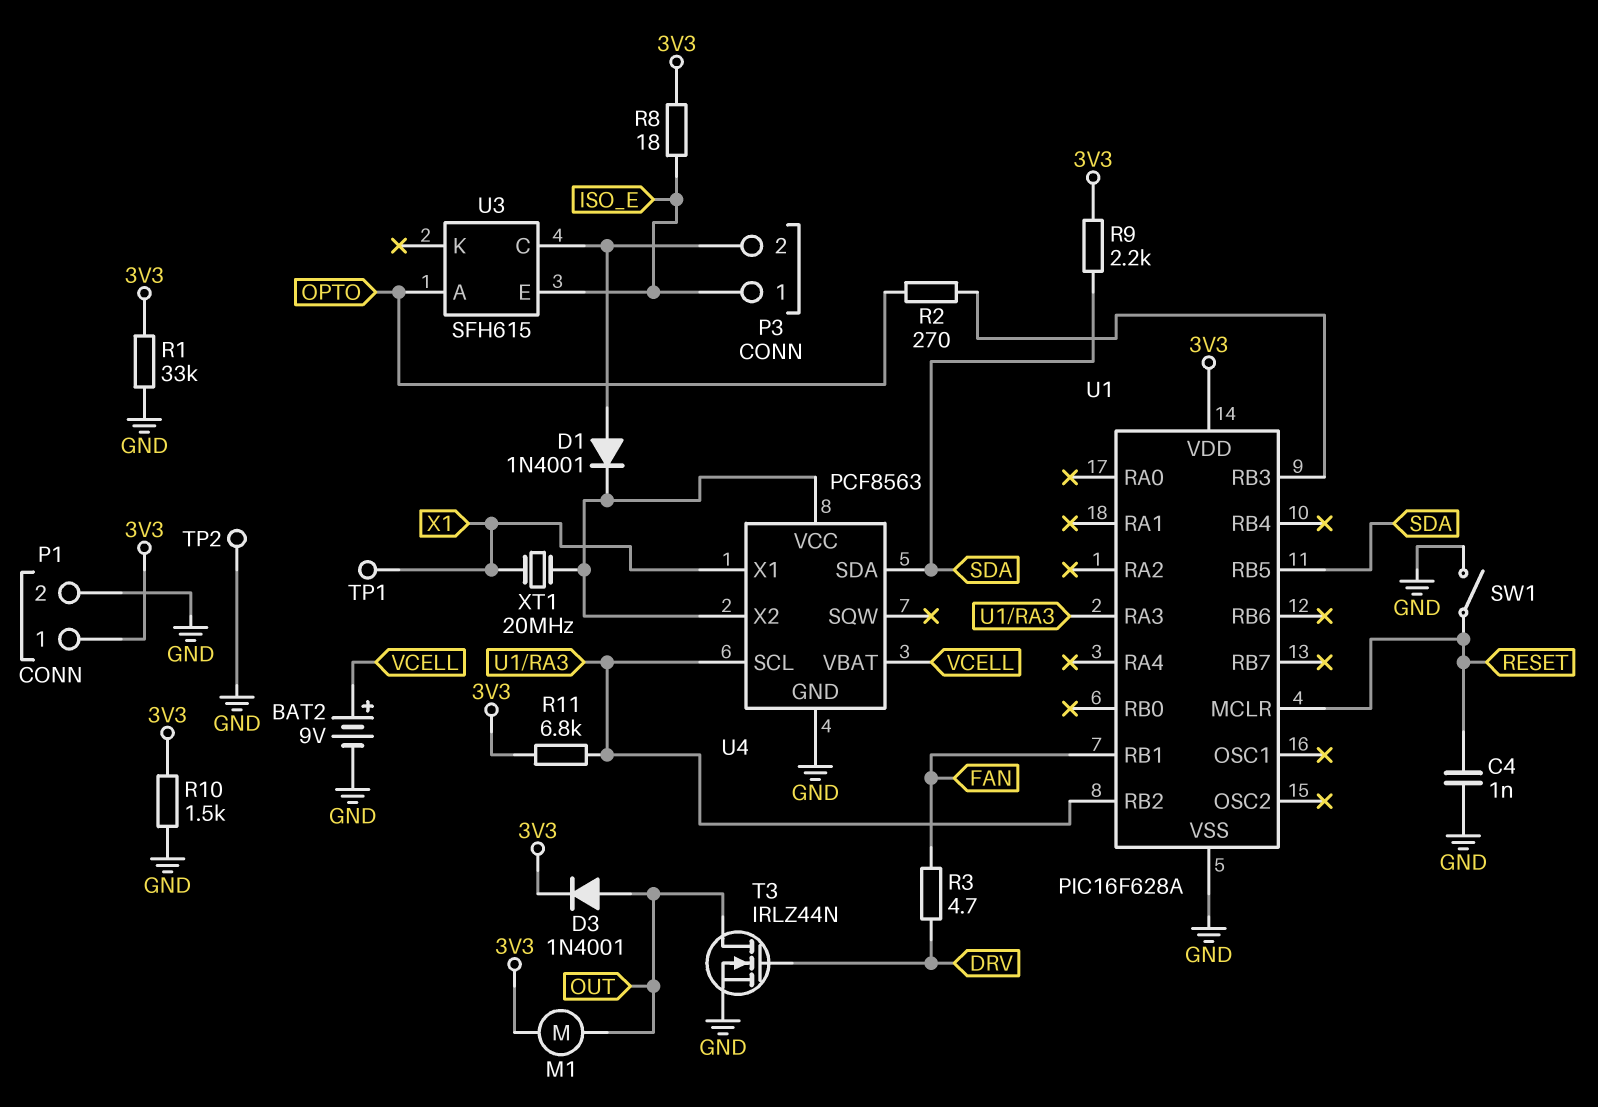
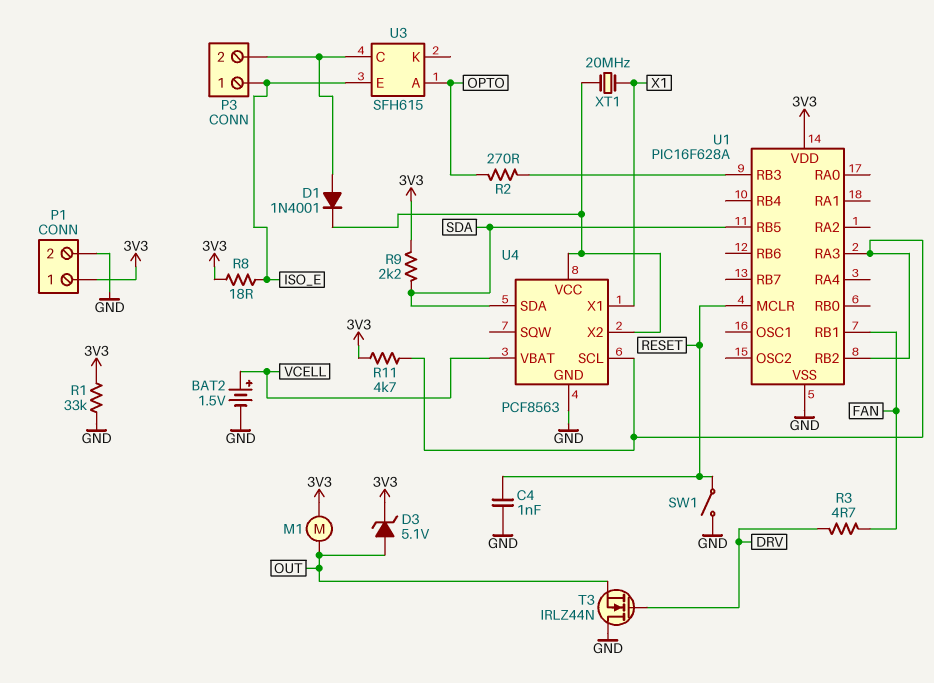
BAT2: 9V (plus VCELL, minus GND) -> 1.5V (plus VCELL, minus GND)
D3: diode 1N4001 (A OUT, K 3V3) -> zener 5.1V (A OUT, K 3V3)
R10: 1.5k (3V3, GND) -> none
R11: 6.8k (3V3, U1/RA3) -> 4.7k (3V3, U1/RA3)
T3: NMOS IRLZ44N (G DRV, D OUT, S GND) -> NMOS IRLZ44N (G DRV, D GND, S OUT)
TP1: test point (X1) -> none
TP2: test point (GND) -> none

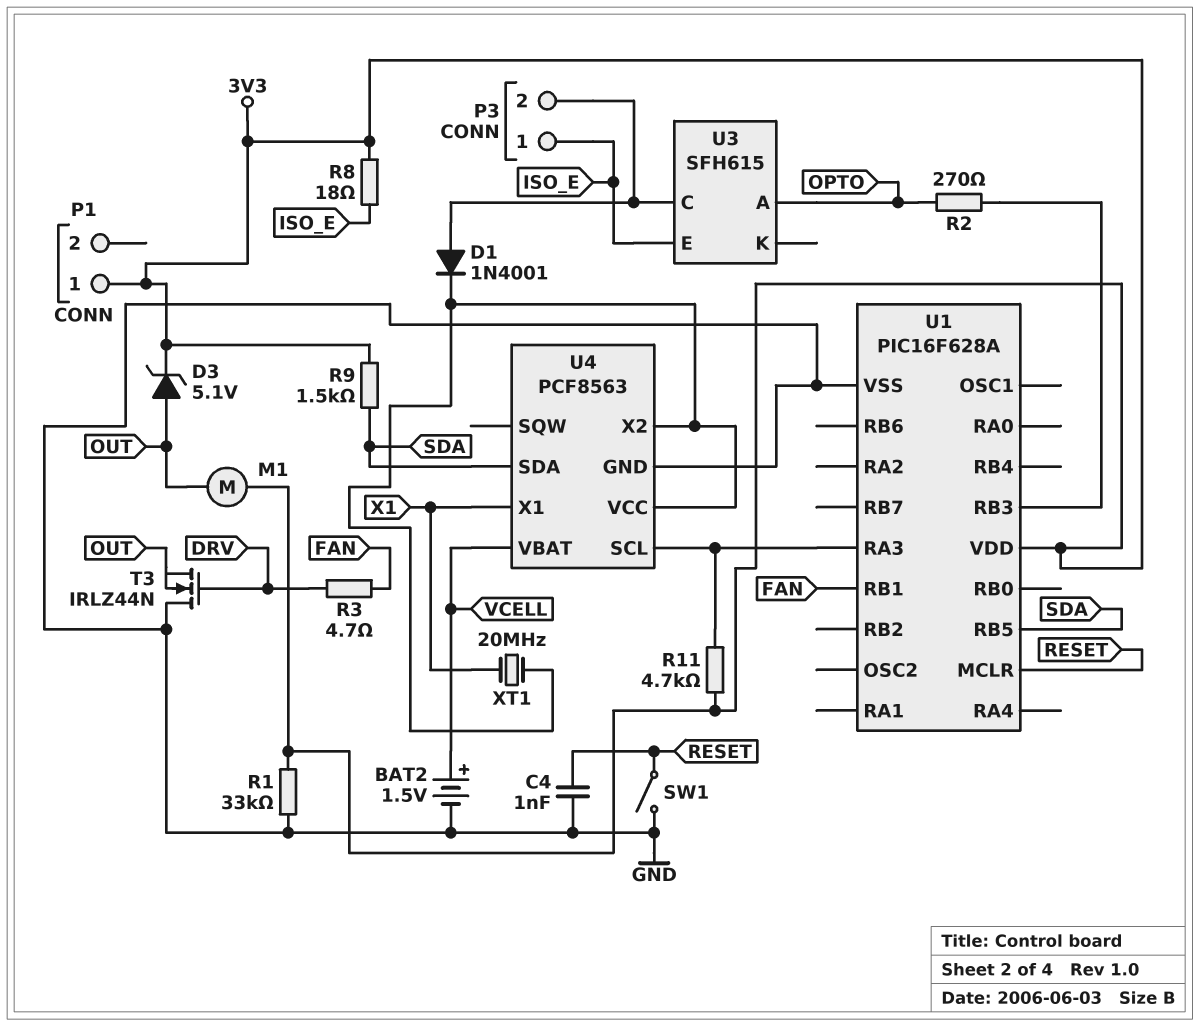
P1 pin 2: GND -> none
R9: 2.2k (3V3, SDA) -> 1.5k (3V3, SDA)
U1 pin RB2: U1/RA3 -> none

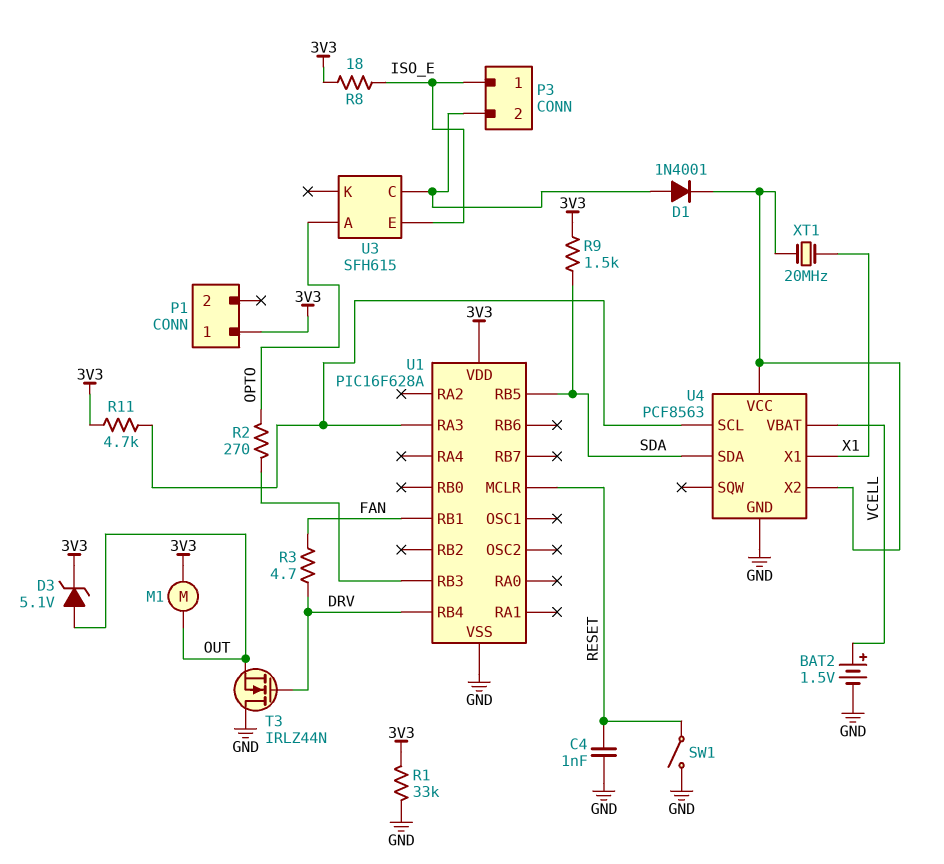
U1 pin RB4: none -> DRV

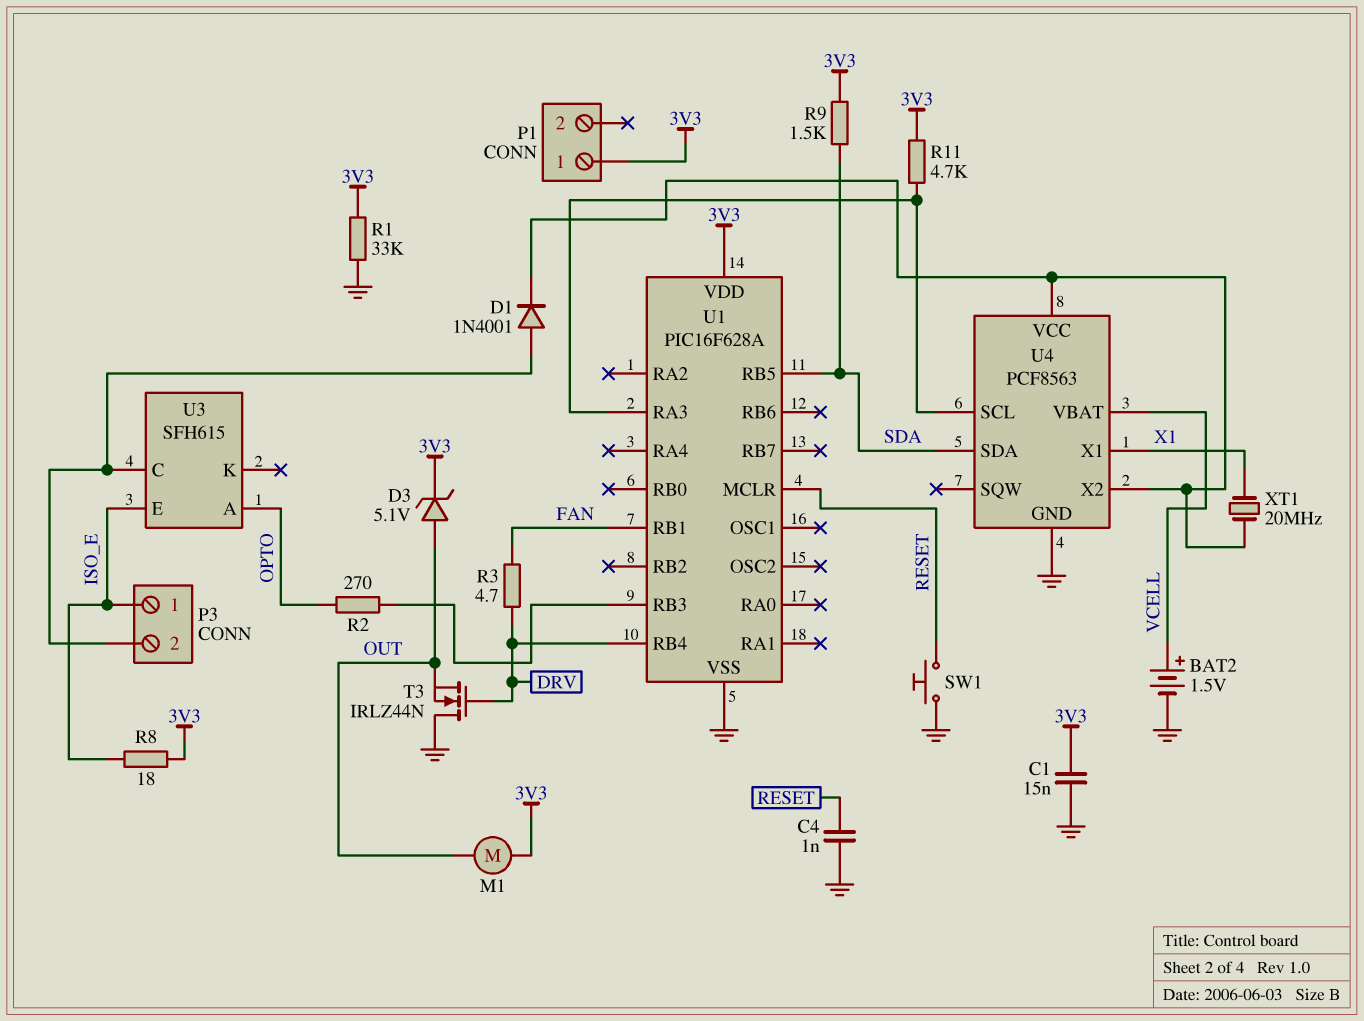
C1: none -> 15nF (3V3, GND)
SW1: switch (GND, RESET) -> button (GND, RESET)

